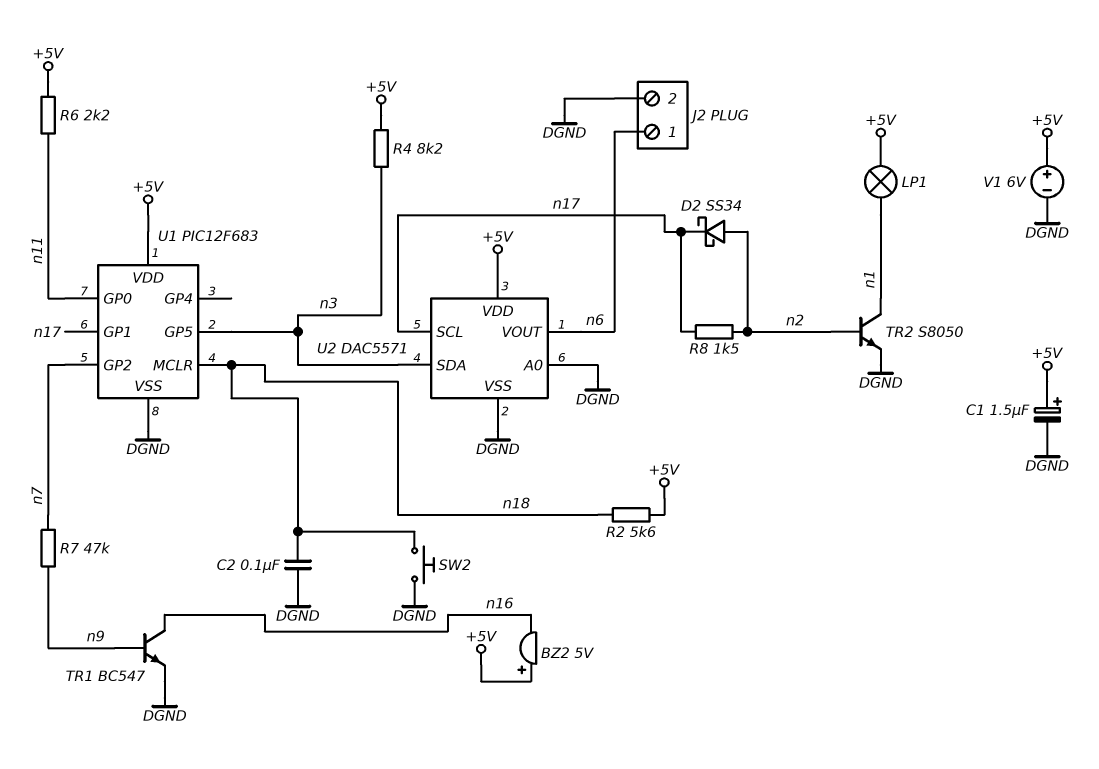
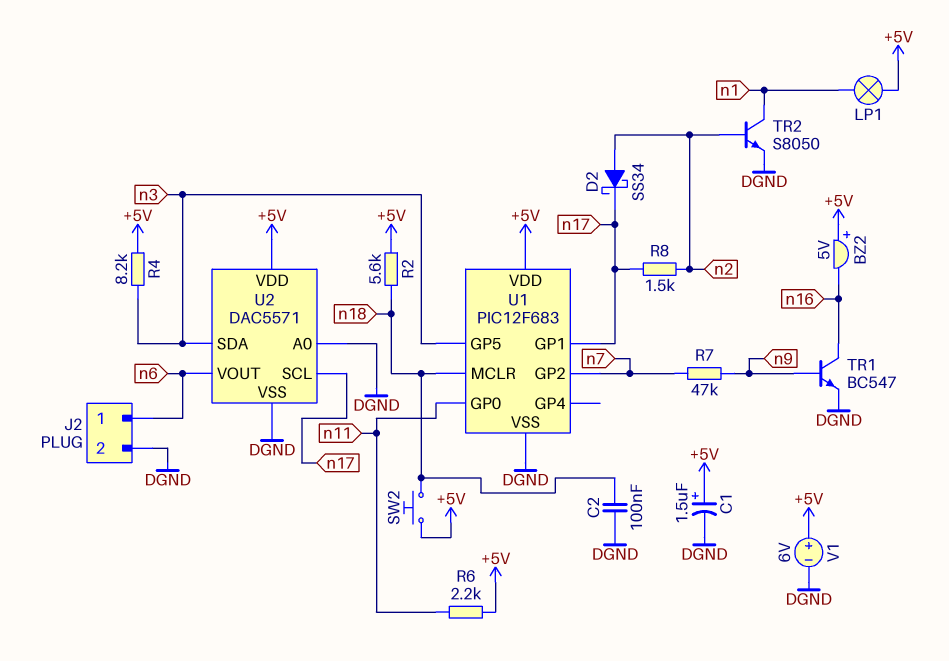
SW2: button (DGND, n18) -> button (+5V, n18)

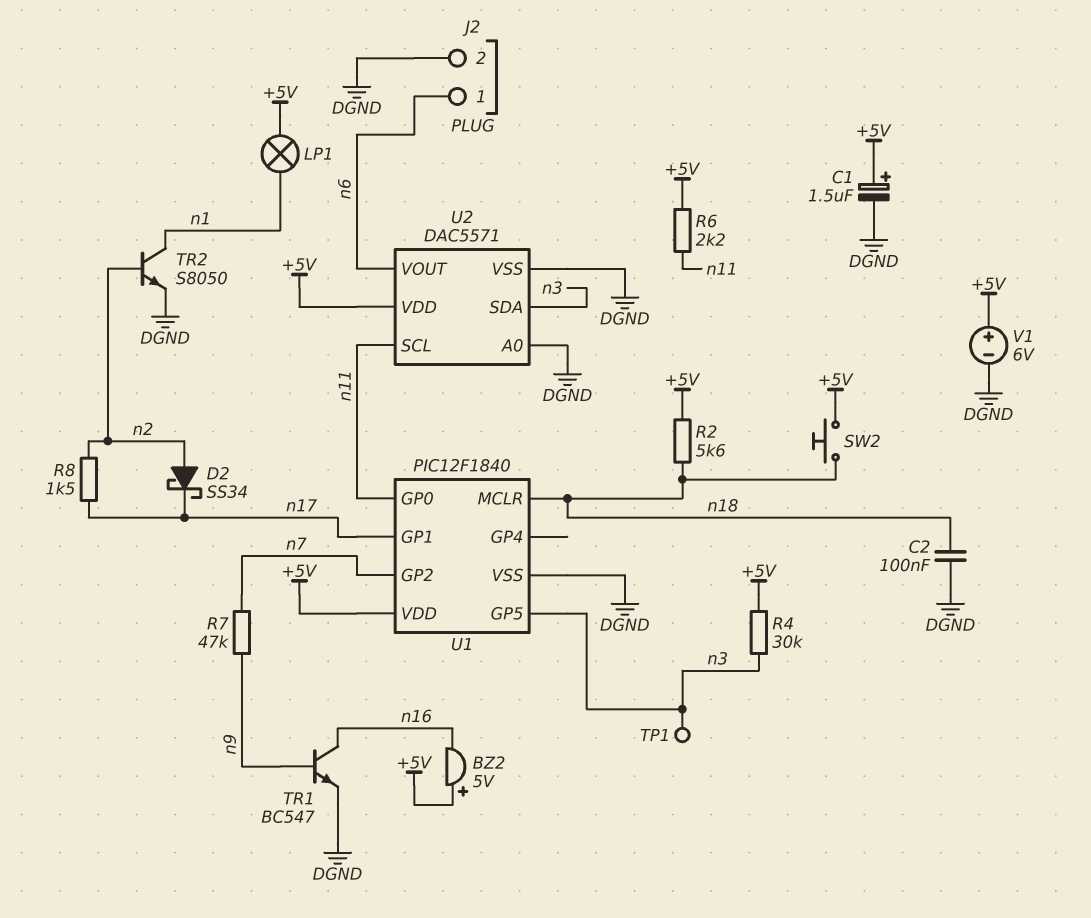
R4: 8.2k (+5V, n3) -> 30k (+5V, n3)
TP1: none -> test point (n3)
U1: PIC12F683 -> PIC12F1840
U2 pin SCL: n17 -> n11

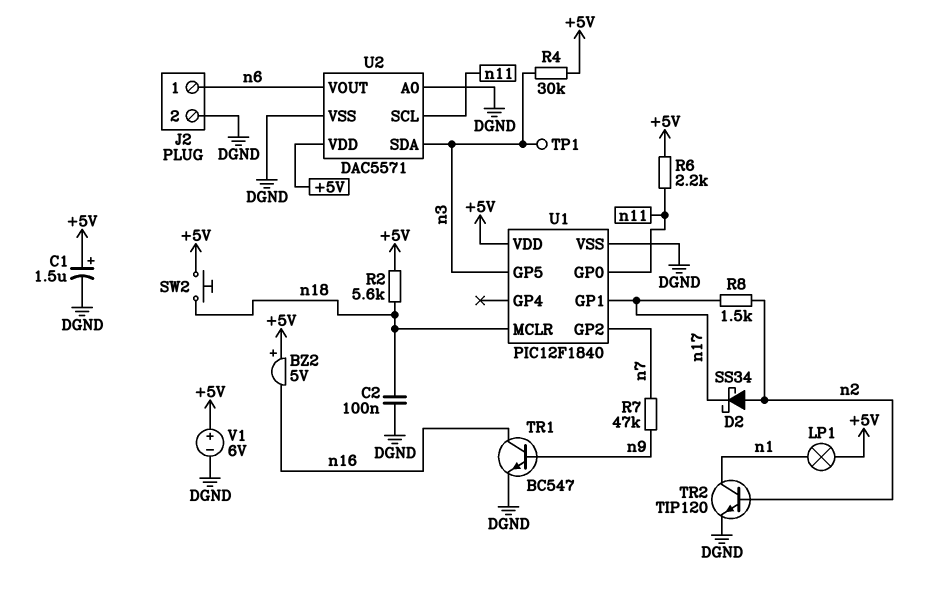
TR2: NPN S8050 (B n2, C n1, E DGND) -> NPN TIP120 (B n2, C n1, E DGND)

